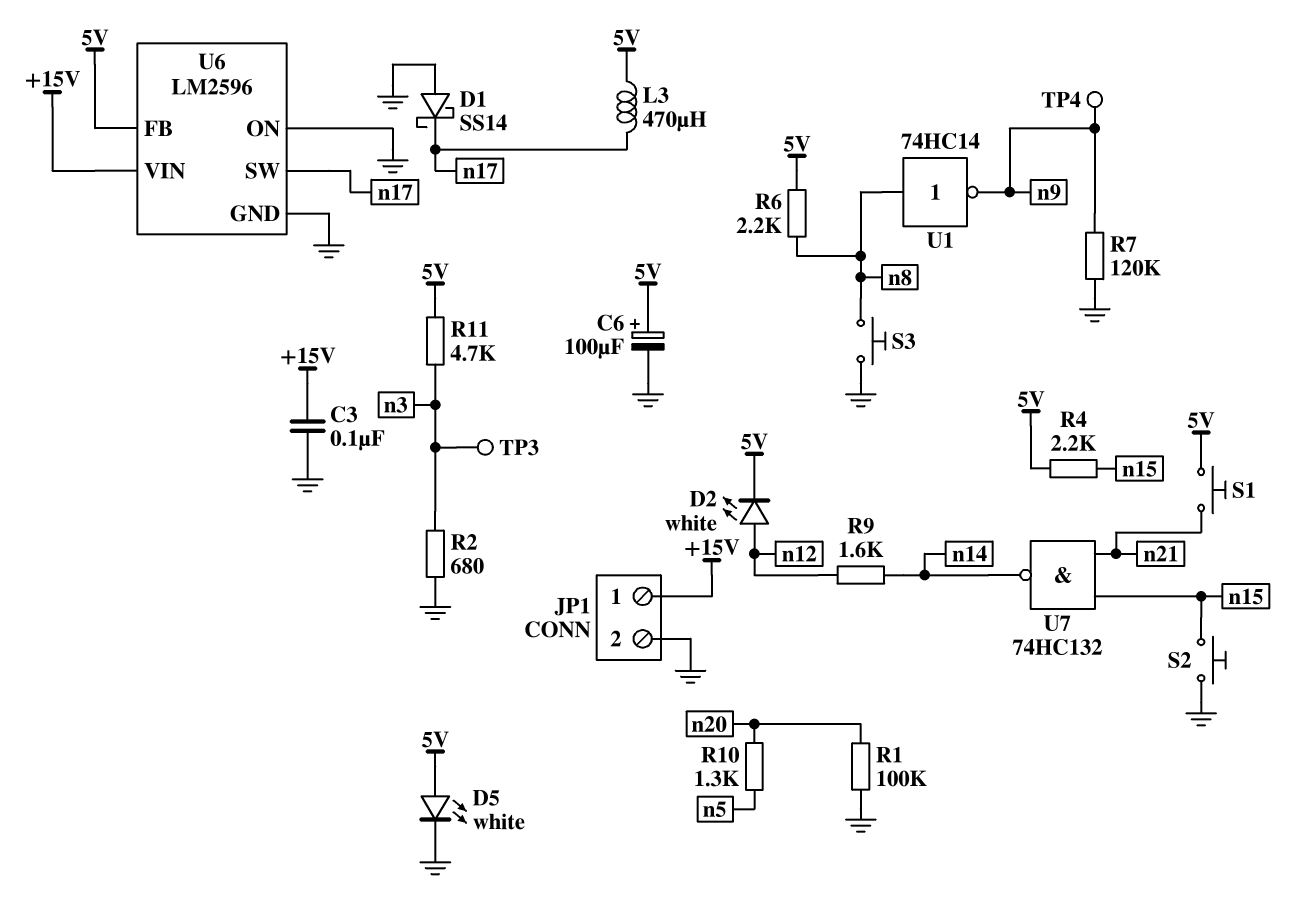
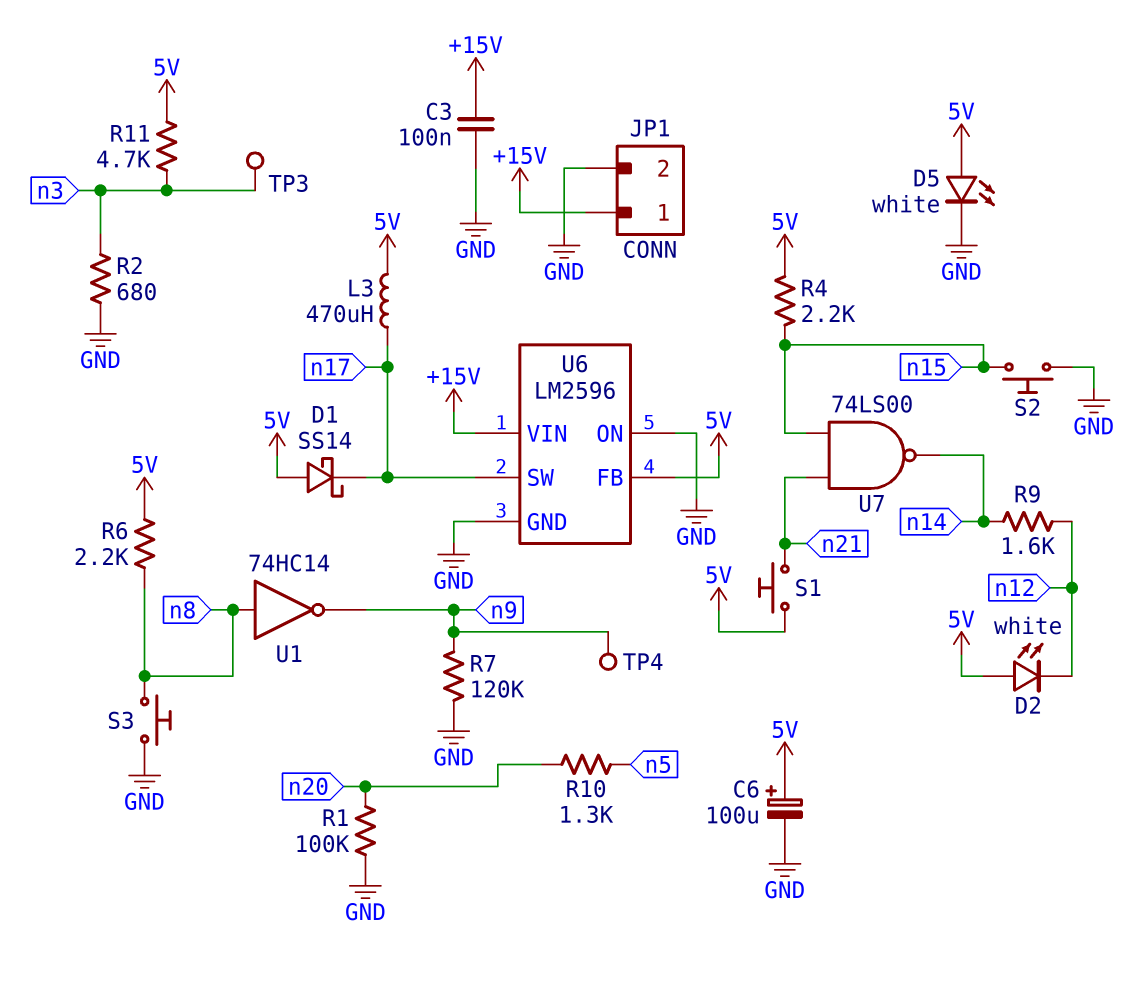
D1: schottky SS14 (A GND, K n17) -> schottky SS14 (A 5V, K n17)
D2: LED white (A n12, K 5V) -> LED white (A 5V, K n12)
U7: NAND 74HC132 (in n15, in n21, out n14) -> NAND 74LS00 (in n15, in n21, out n14)

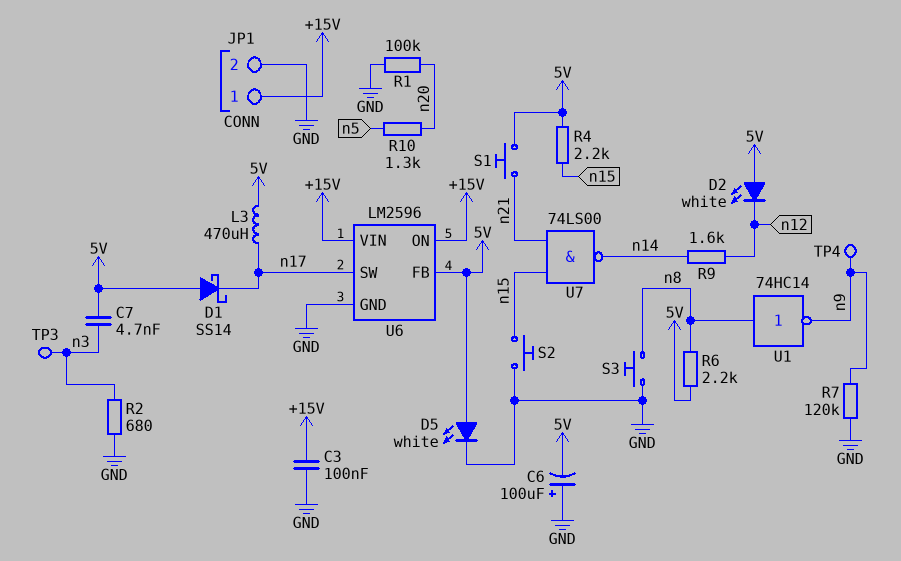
C6: 100uF (plus 5V, minus GND) -> 100uF (plus GND, minus 5V)
C7: none -> 4.7nF (5V, n3)
R11: 4.7k (5V, n3) -> none
U6 pin ON: GND -> +15V

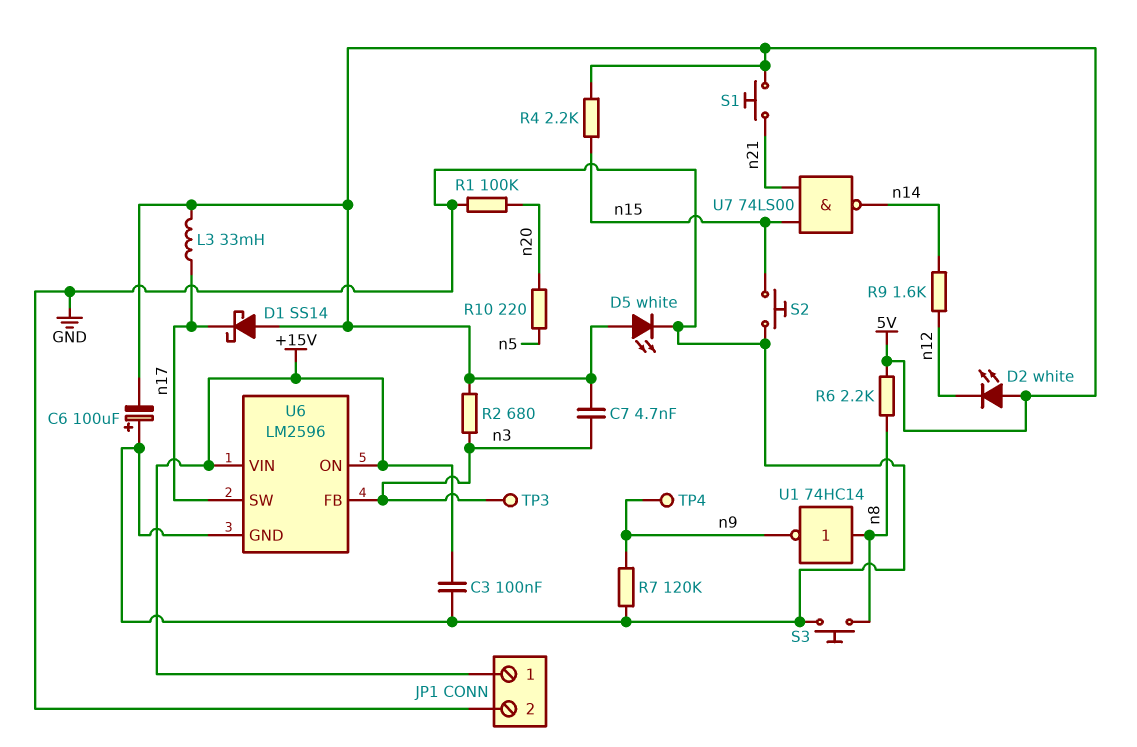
L3: 470uH (5V, n17) -> 33mH (5V, n17)
R2: 680 (GND, n3) -> 680 (5V, n3)
R10: 1.3k (n5, n20) -> 220 (n5, n20)
U6 pin FB: 5V -> n3

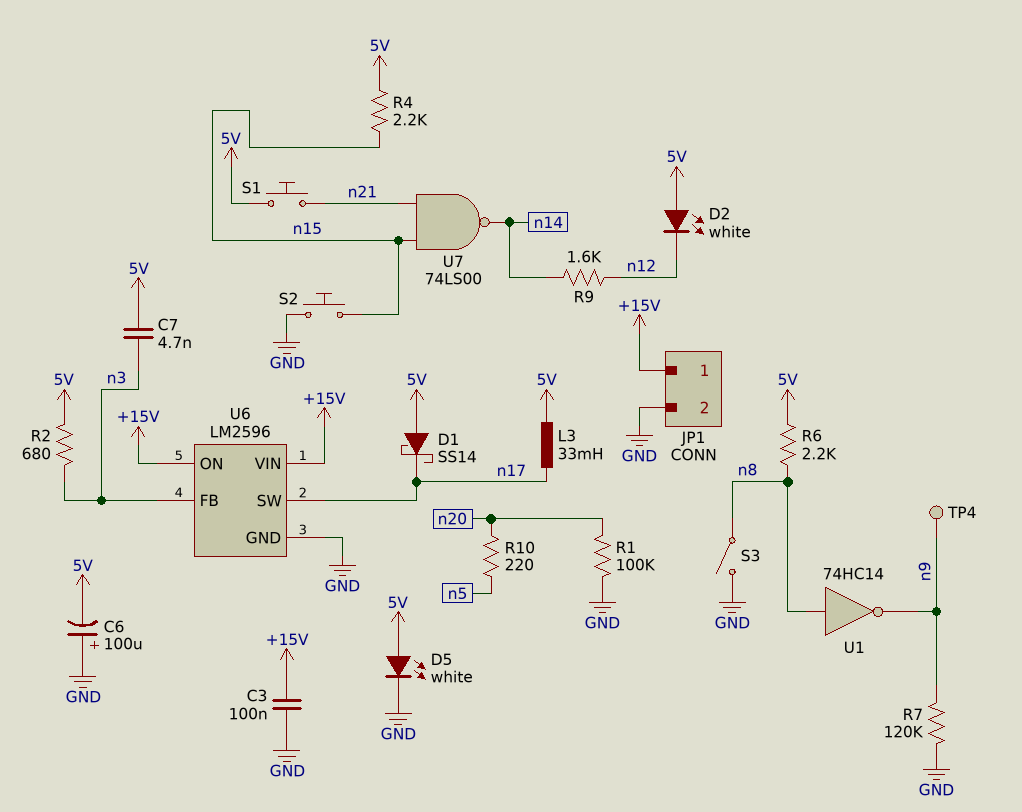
S3: button (GND, n8) -> switch (GND, n8)
TP3: test point (n3) -> none

